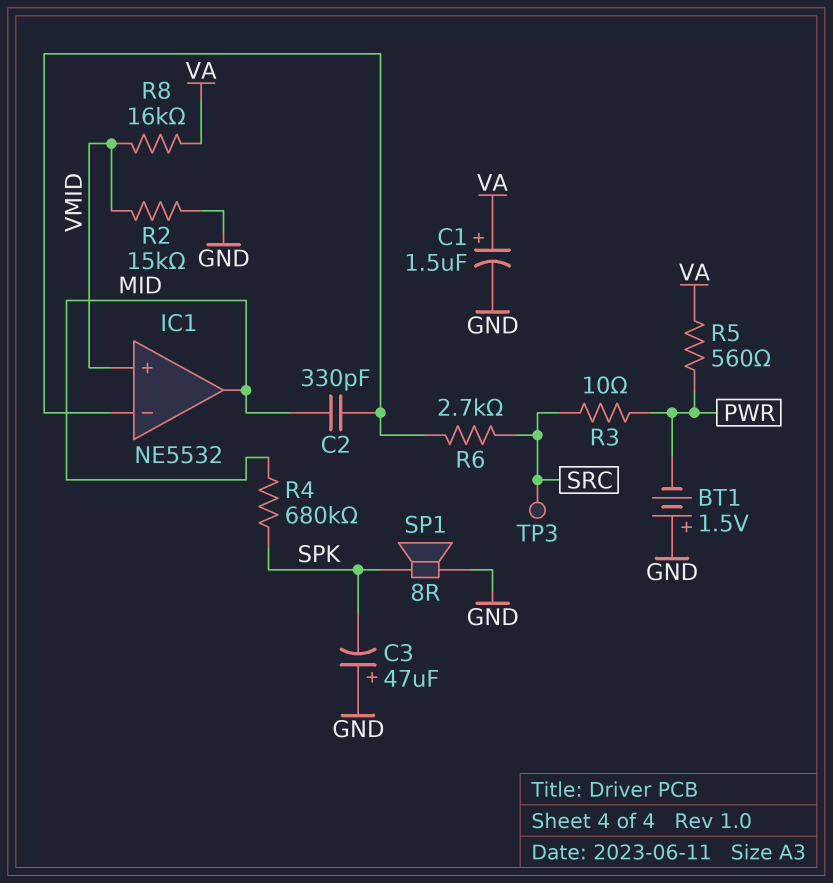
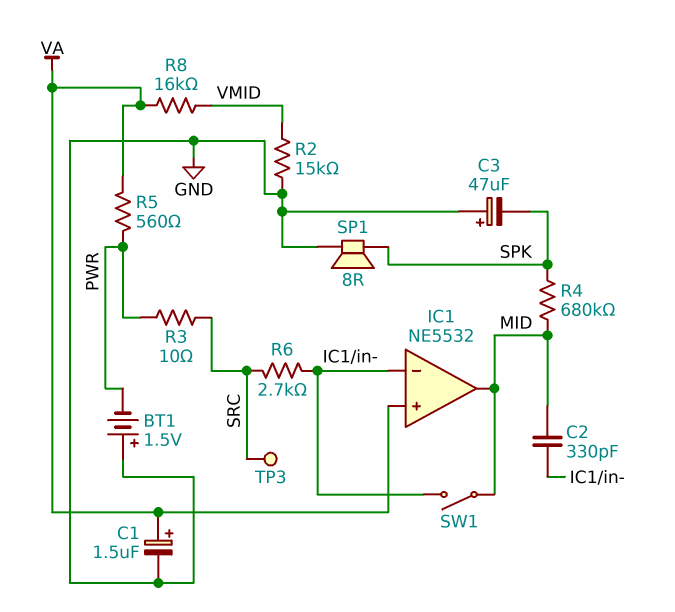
IC1 pin in+: VMID -> VA
SW1: none -> switch (IC1/in-, MID)

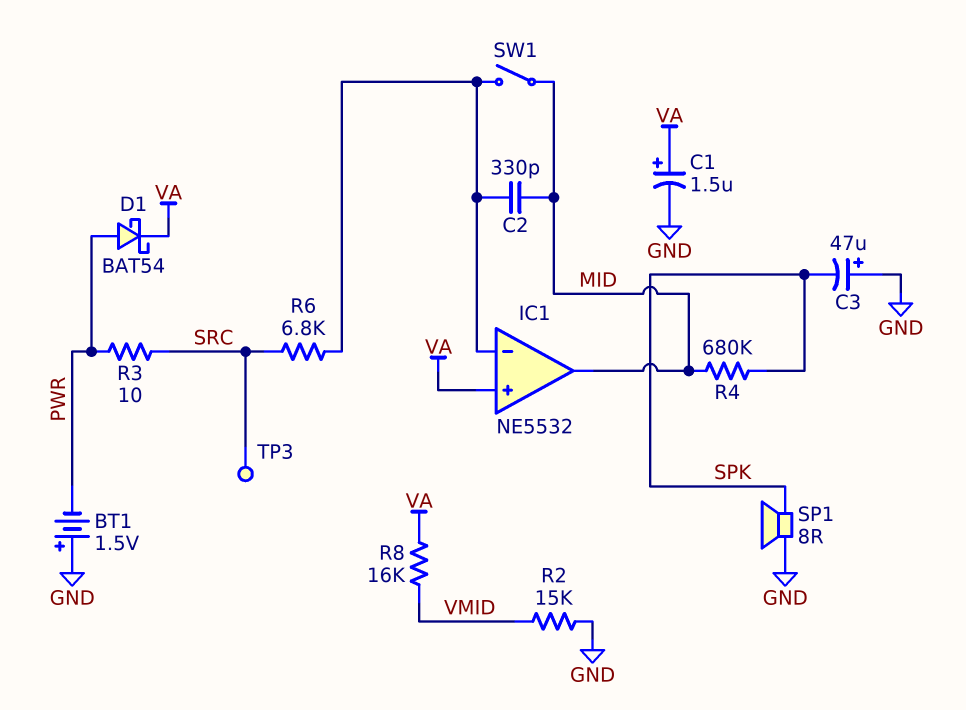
D1: none -> schottky BAT54 (A PWR, K VA)
R5: 560 (PWR, VA) -> none
R6: 2.7k (IC1/in-, SRC) -> 6.8k (IC1/in-, SRC)

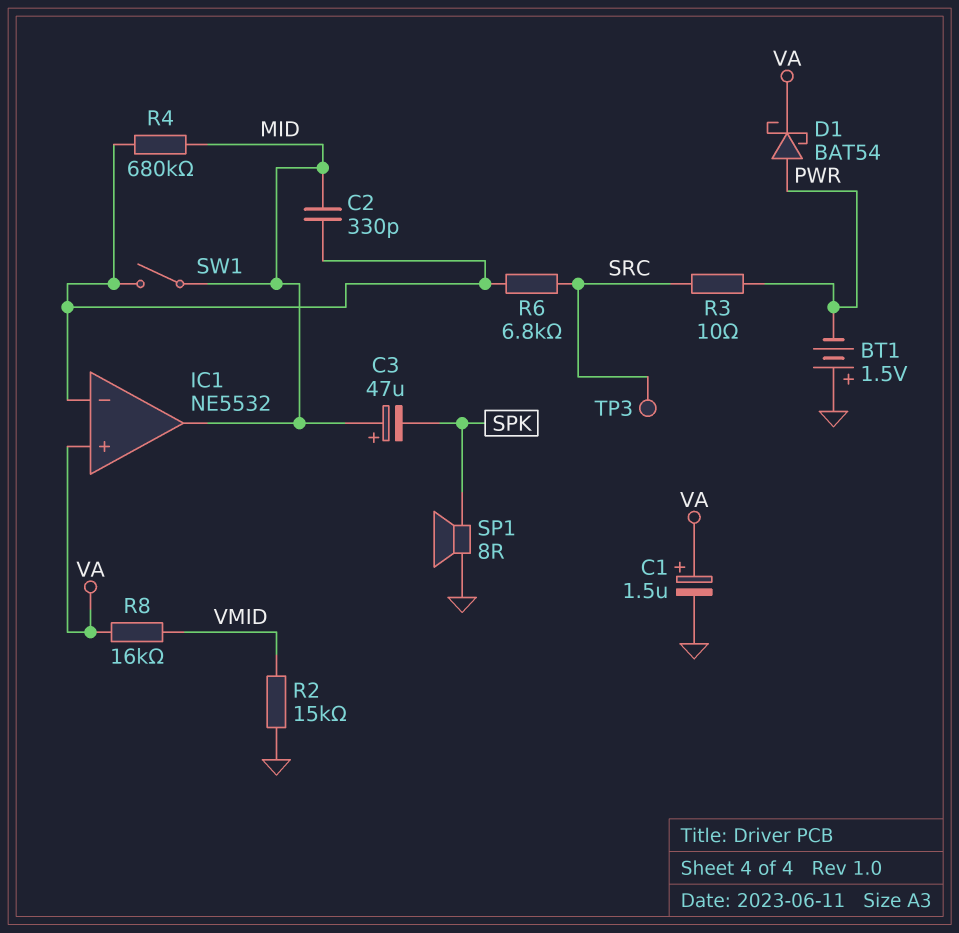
C3: 47uF (plus GND, minus SPK) -> 47uF (plus MID, minus SPK)
R4: 680k (MID, SPK) -> 680k (IC1/in-, MID)

